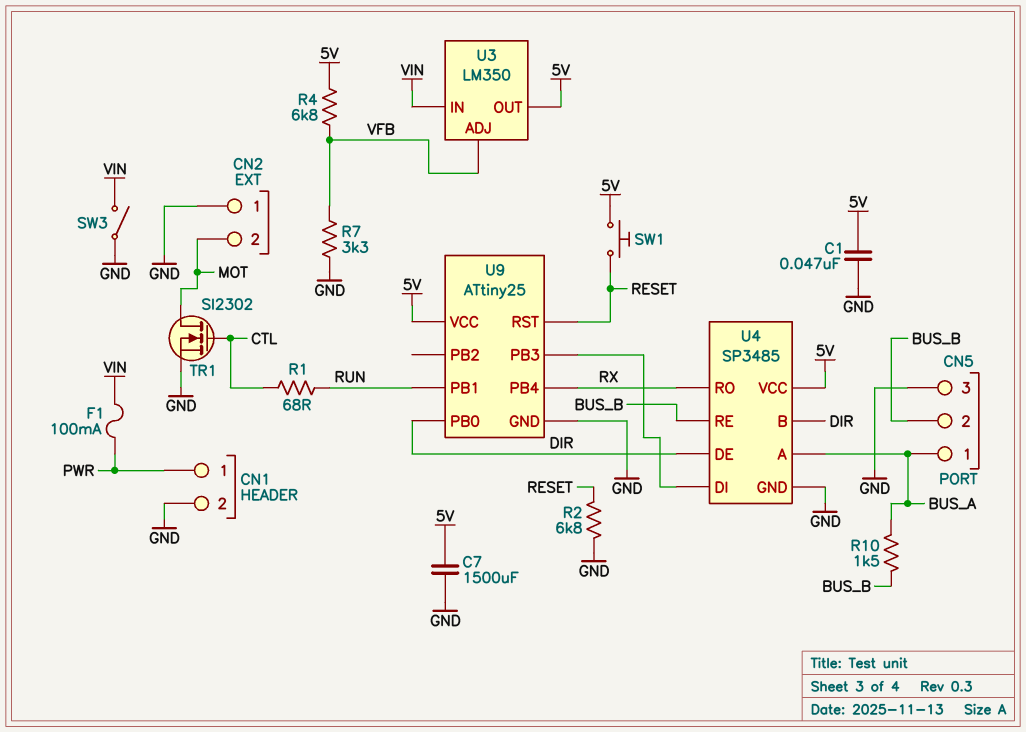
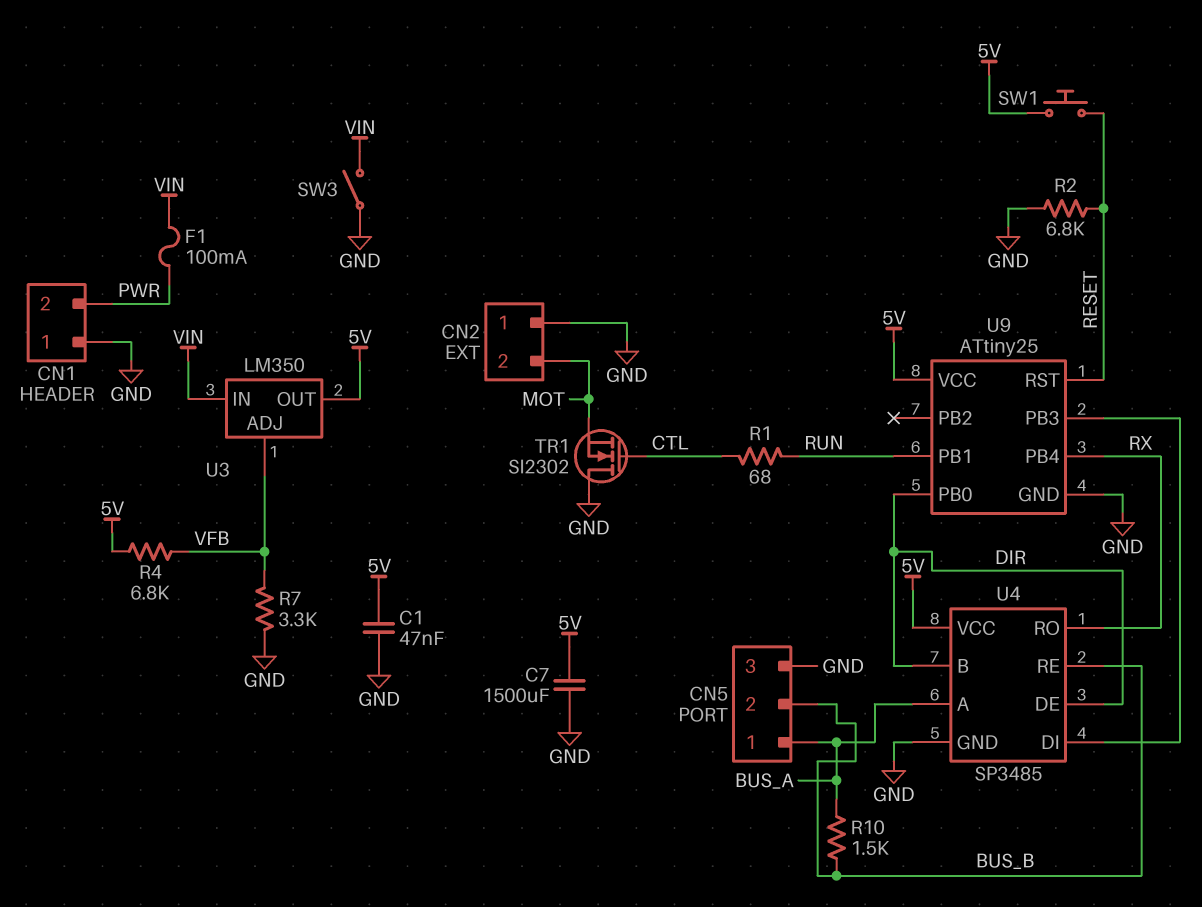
CN1 pin 1: PWR -> GND
CN1 pin 2: GND -> PWR
TR1: NMOS SI2302 (G CTL, D MOT, S GND) -> NMOS SI2302 (G CTL, D GND, S MOT)

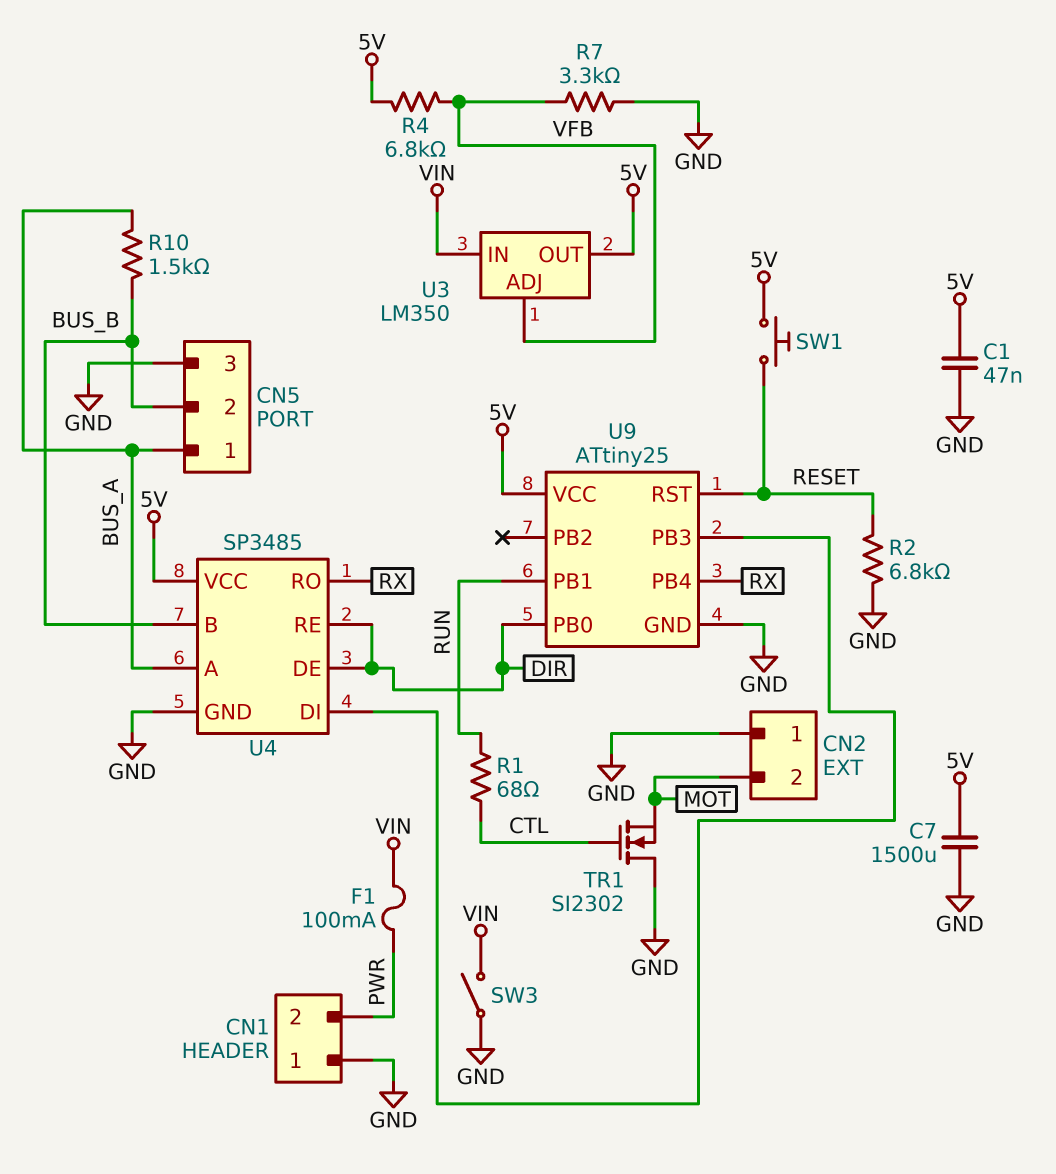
U4 pin B: DIR -> BUS_B
U4 pin RE: BUS_B -> DIR

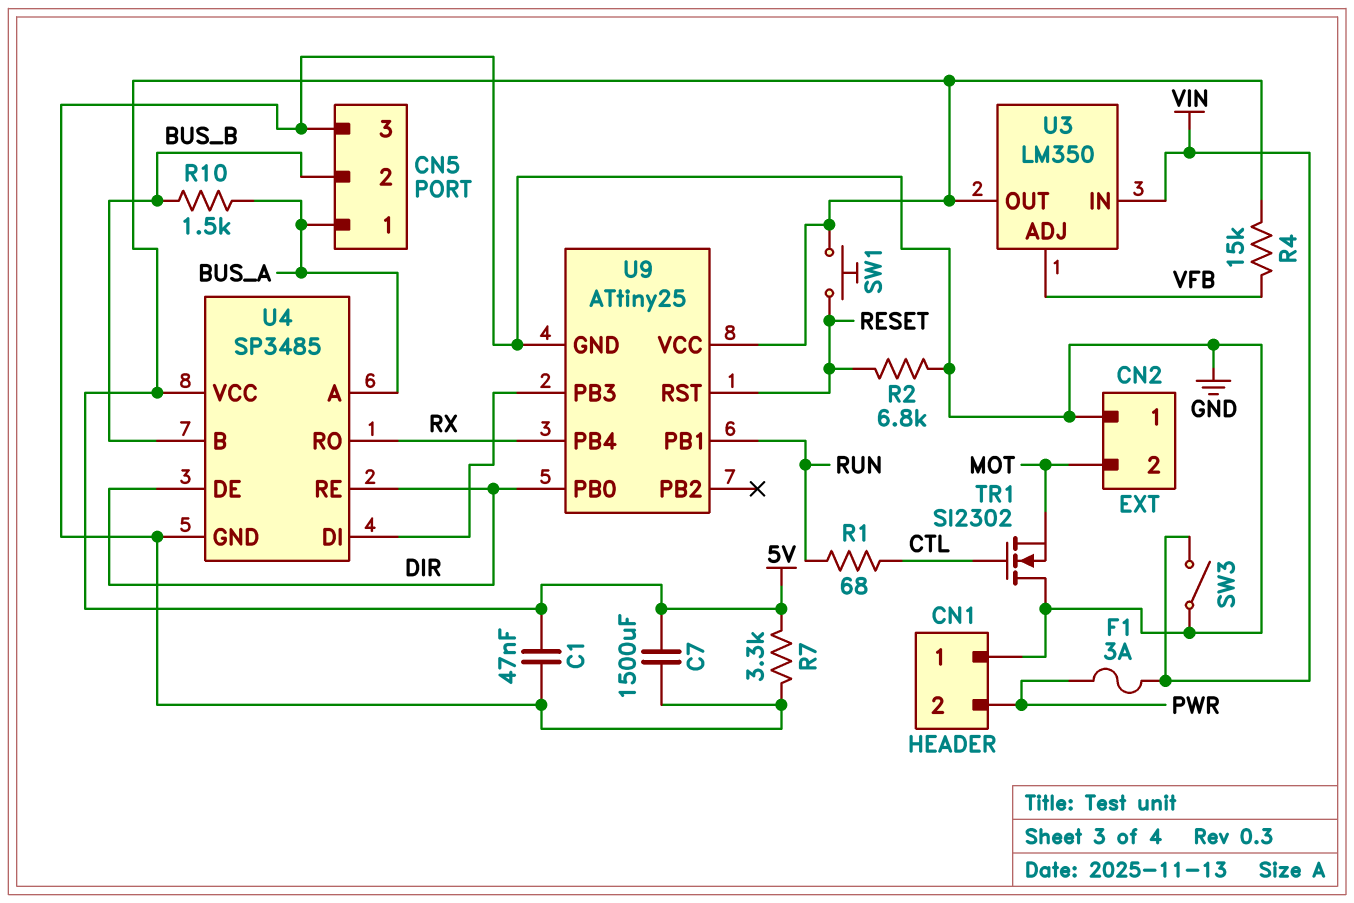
F1: 100mA (PWR, VIN) -> 3A (PWR, VIN)
R4: 6.8k (5V, VFB) -> 15k (5V, VFB)
R7: 3.3k (GND, VFB) -> 3.3k (5V, GND)

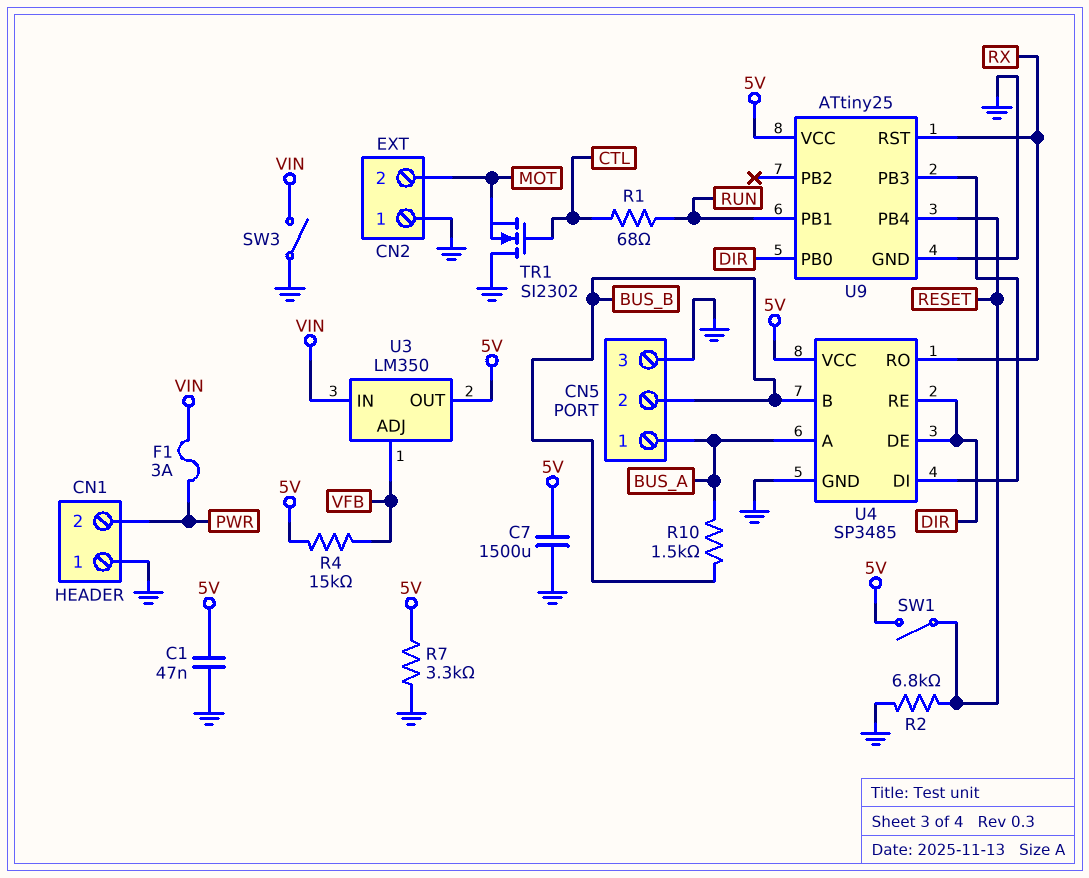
SW1: button (5V, RESET) -> switch (5V, RESET)
U9 pin PB4: RX -> RESET
U9 pin RST: RESET -> RX

